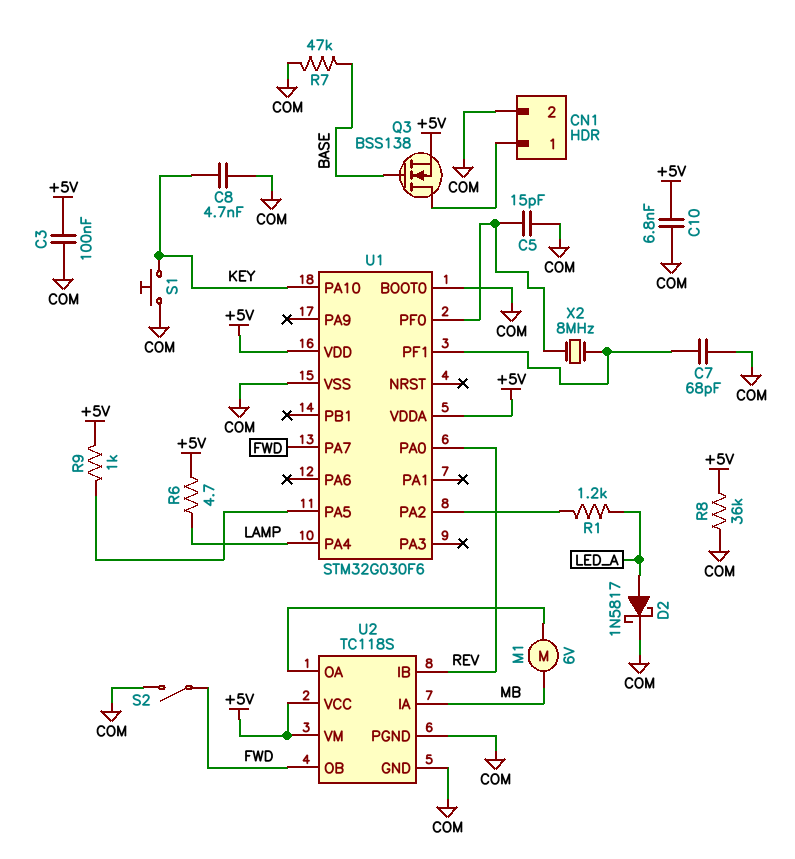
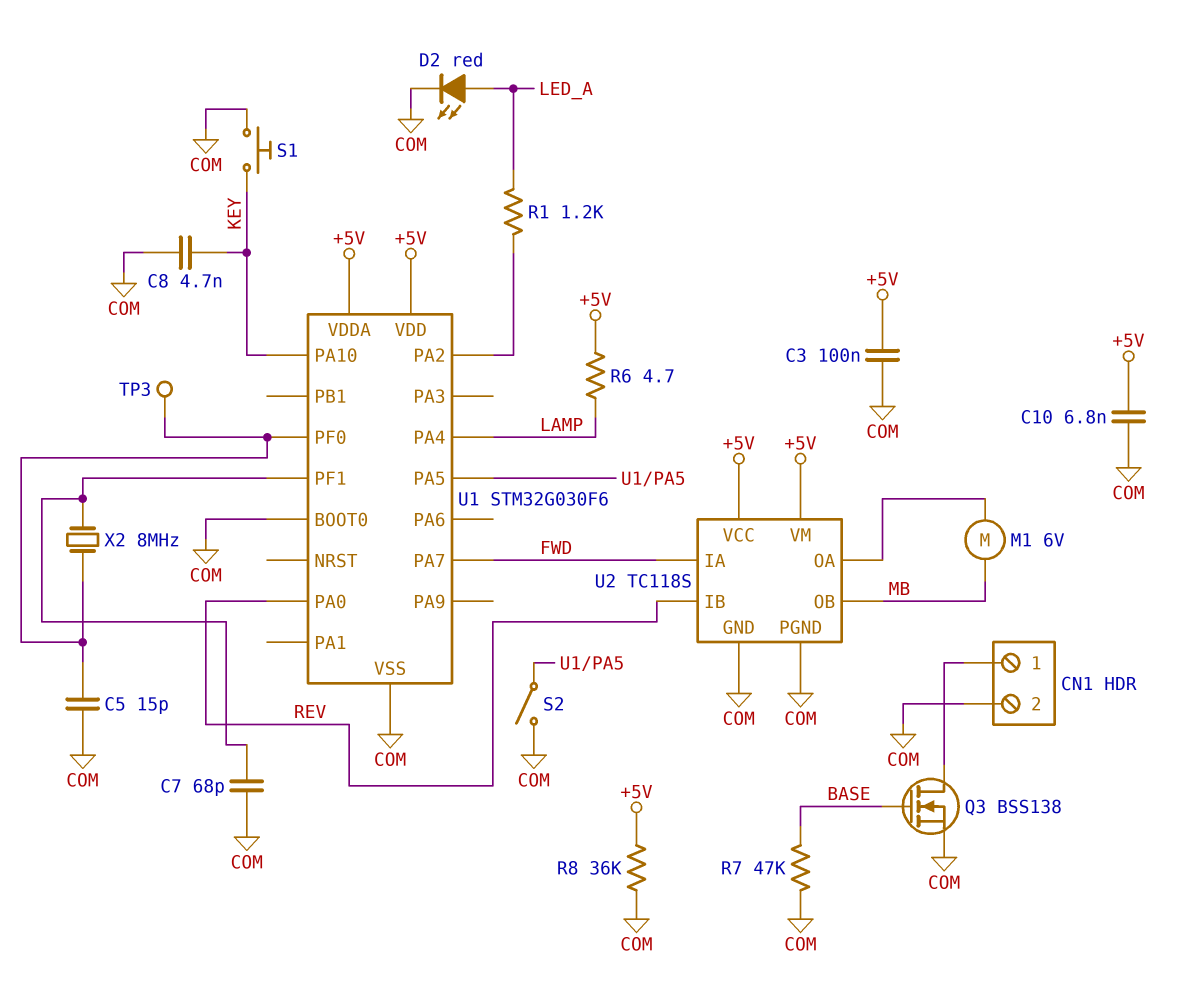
D2: schottky 1N5817 (A LED_A, K COM) -> LED red (A LED_A, K COM)
Q3: NMOS BSS138 (G BASE, D CN1/1, S +5V) -> NMOS BSS138 (G BASE, D CN1/1, S COM)
R9: 1k (+5V, U1/PA5) -> none
S2: switch (COM, FWD) -> switch (COM, U1/PA5)
TP3: none -> test point (U1/PF0)
U2 pin IA: MB -> FWD
U2 pin OB: FWD -> MB

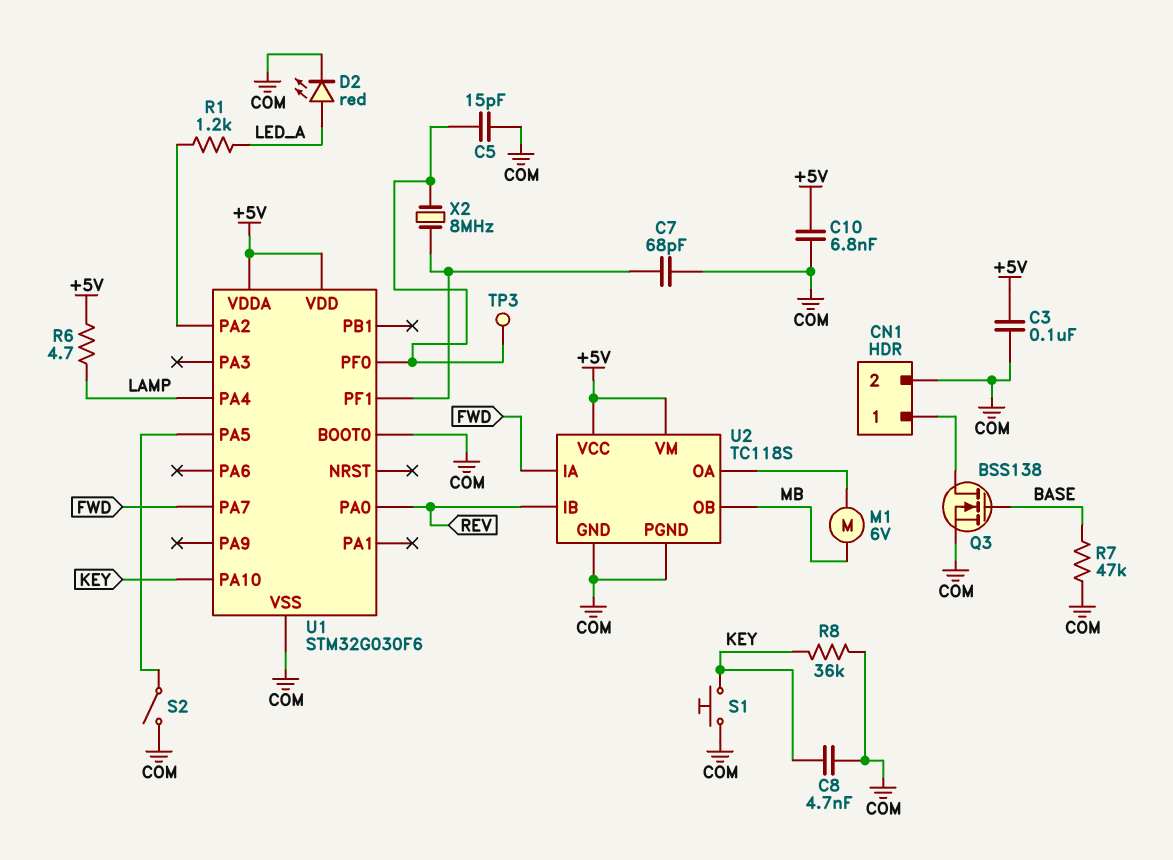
R8: 36k (+5V, COM) -> 36k (COM, KEY)

